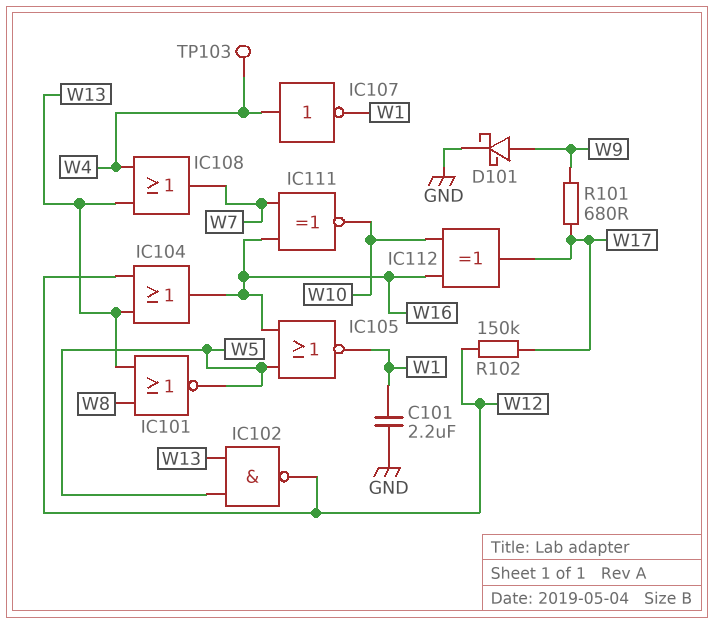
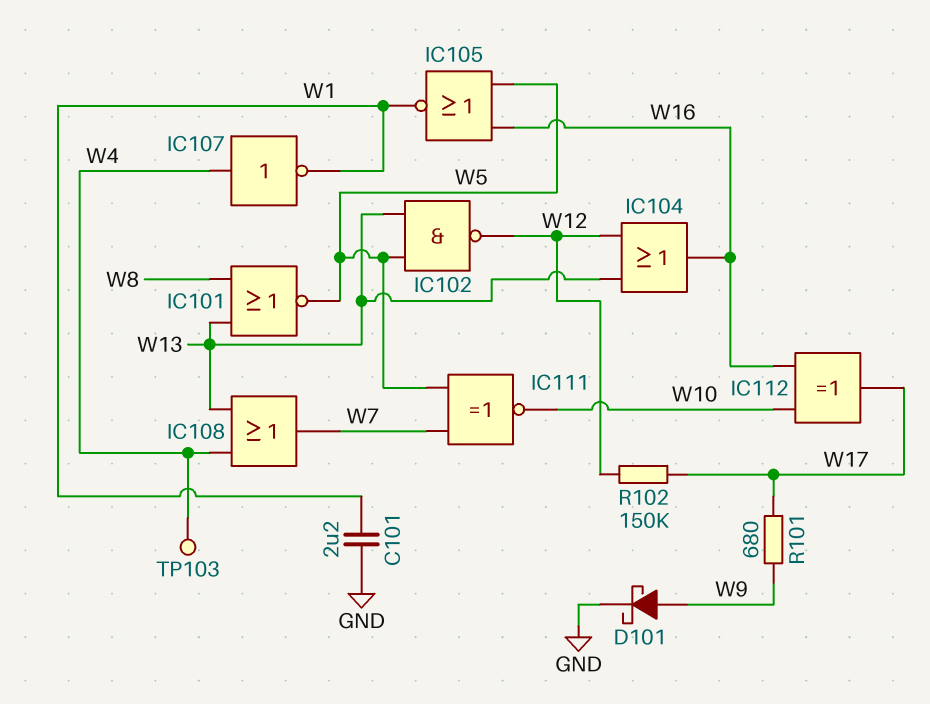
IC111: XNOR (in W7, in W16, out W10) -> XNOR (in W5, in W7, out W10)

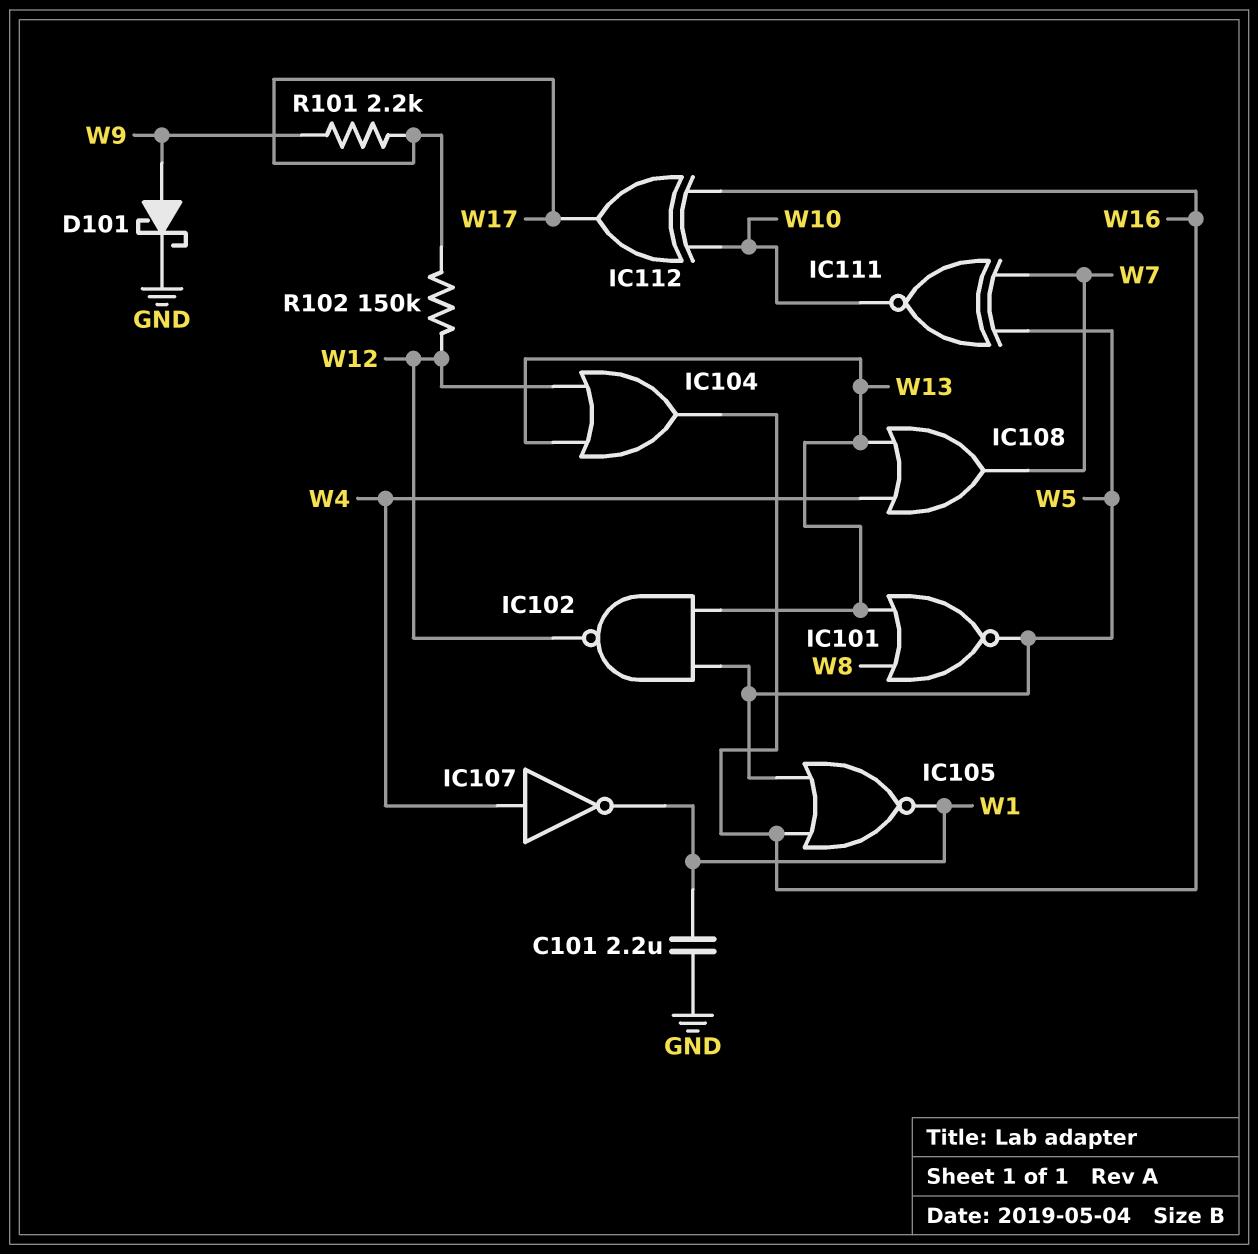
R101: 680 (W9, W17) -> 2.2k (W9, W17)
TP103: test point (W4) -> none

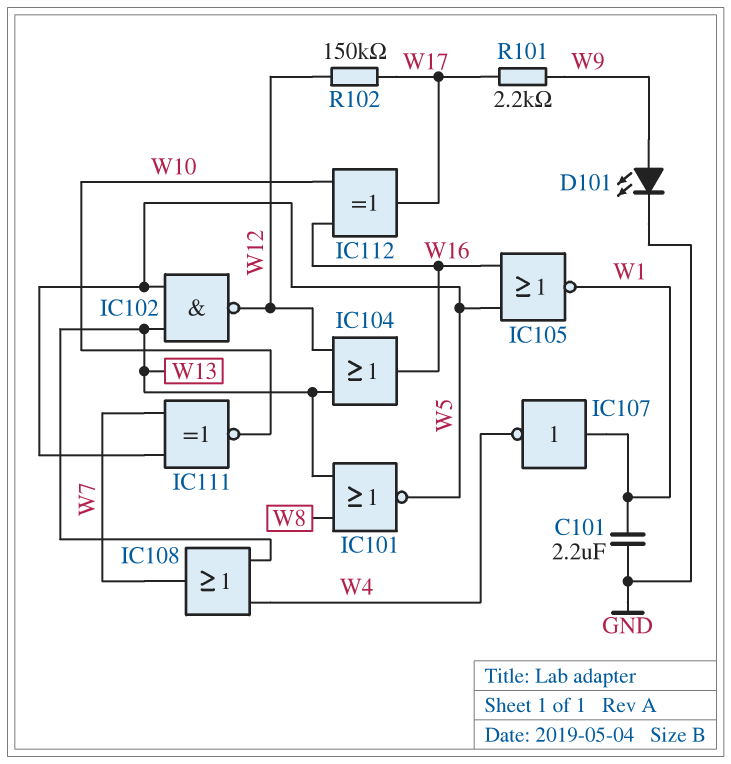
D101: schottky (A W9, K GND) -> LED (A W9, K GND)
IC107: NOT (in W4, out W1) -> NOT (in W1, out W4)

